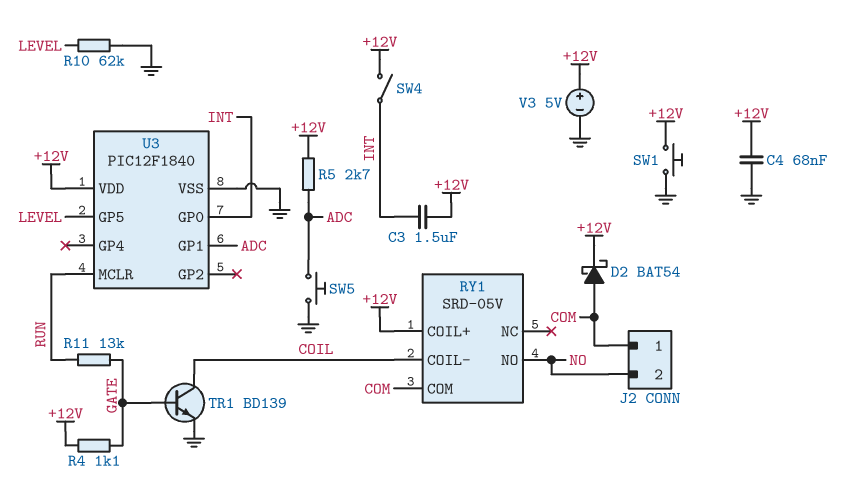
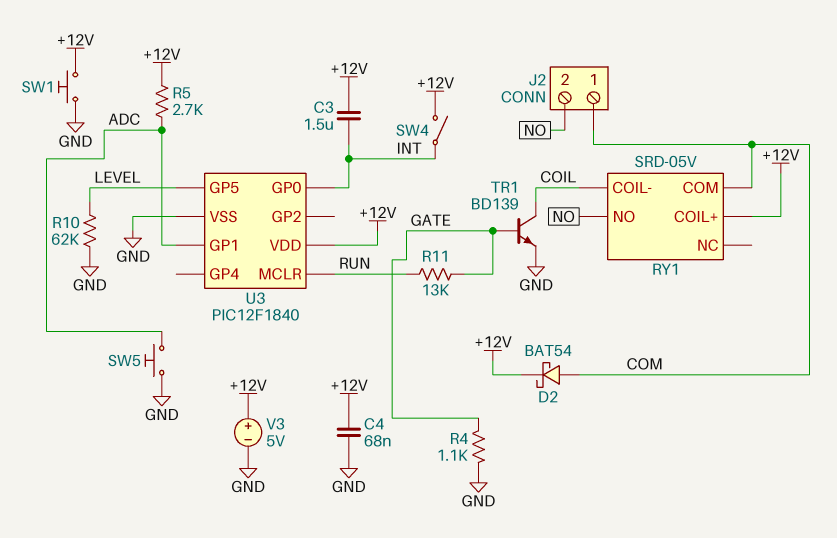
R4: 1.1k (+12V, GATE) -> 1.1k (GATE, GND)

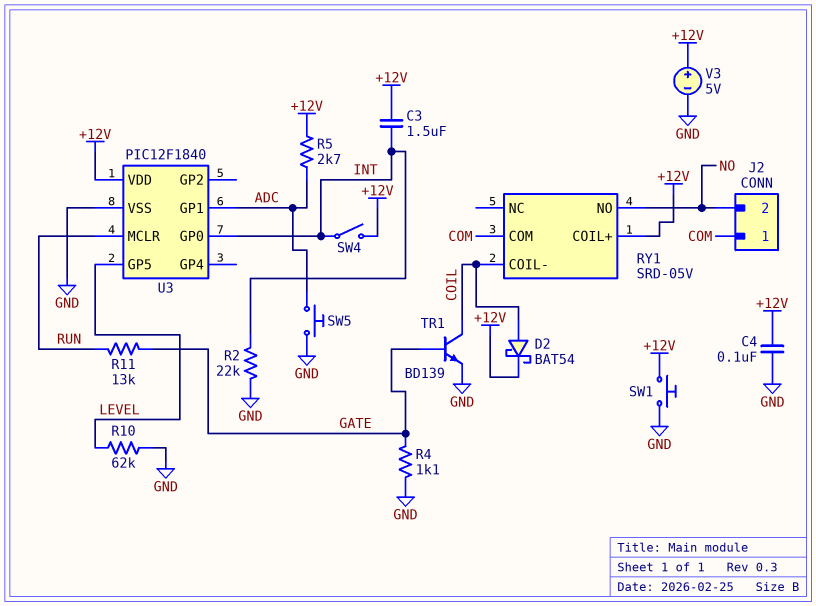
C4: 68nF (+12V, GND) -> 100nF (+12V, GND)
D2: schottky BAT54 (A COM, K +12V) -> schottky BAT54 (A COIL, K +12V)
R2: none -> 22k (GND, INT)

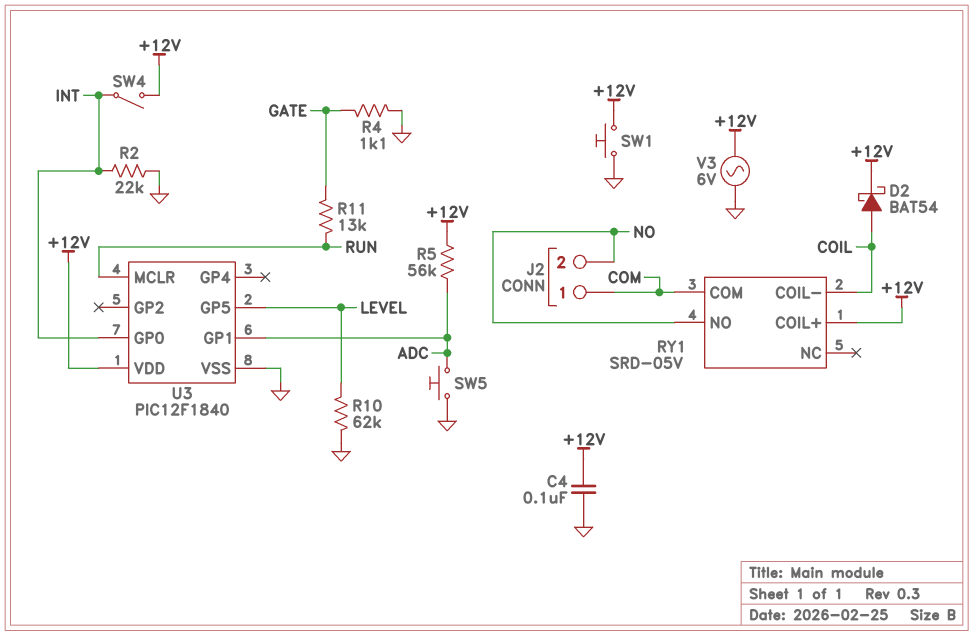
C3: 1.5uF (+12V, INT) -> none
R5: 2.7k (+12V, ADC) -> 56k (+12V, ADC)
TR1: NPN BD139 (B GATE, C COIL, E GND) -> none
V3: 5V (plus +12V, minus GND) -> AC 6V (+12V, GND)

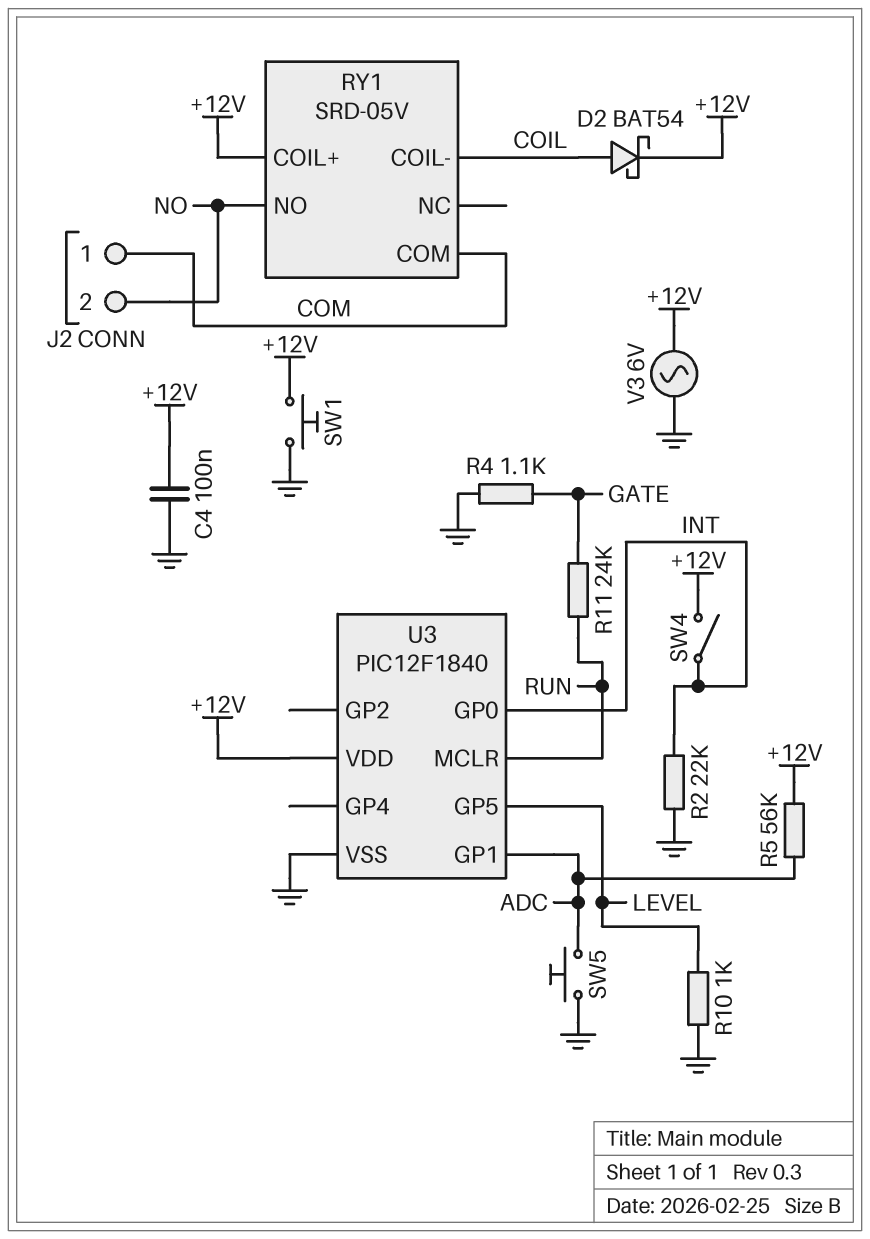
R10: 62k (GND, LEVEL) -> 1k (GND, LEVEL)
R11: 13k (GATE, RUN) -> 24k (GATE, RUN)

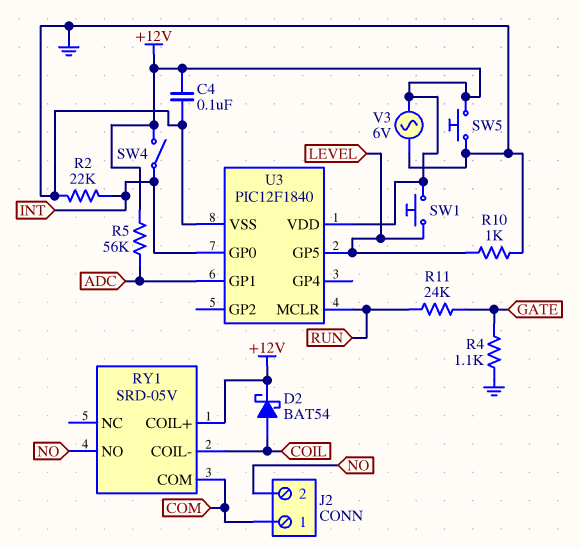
SW1: button (+12V, GND) -> button (+12V, LEVEL)
SW5: button (ADC, GND) -> button (+12V, GND)

